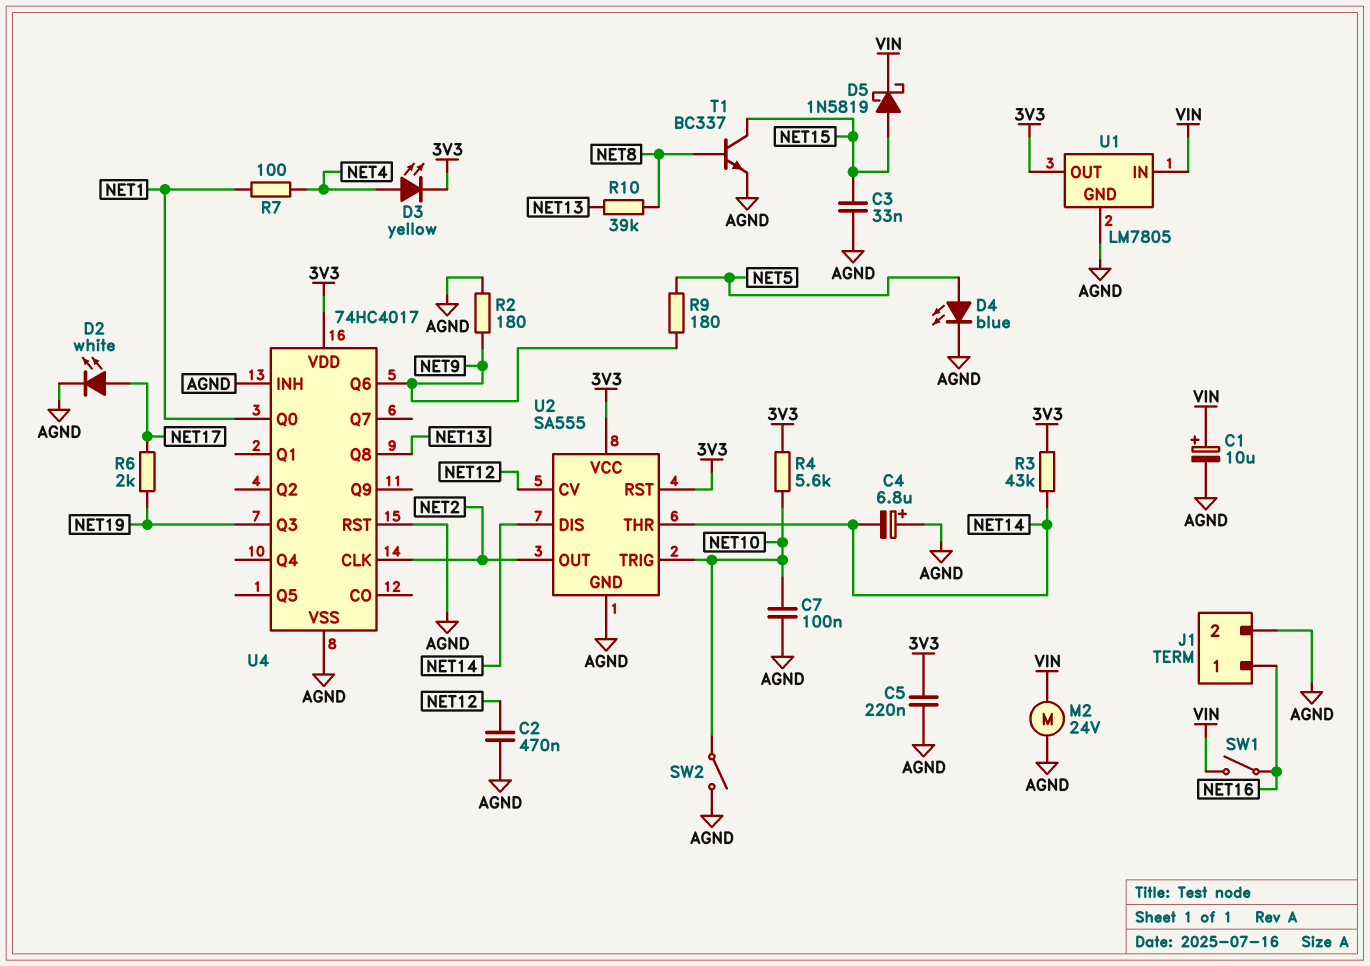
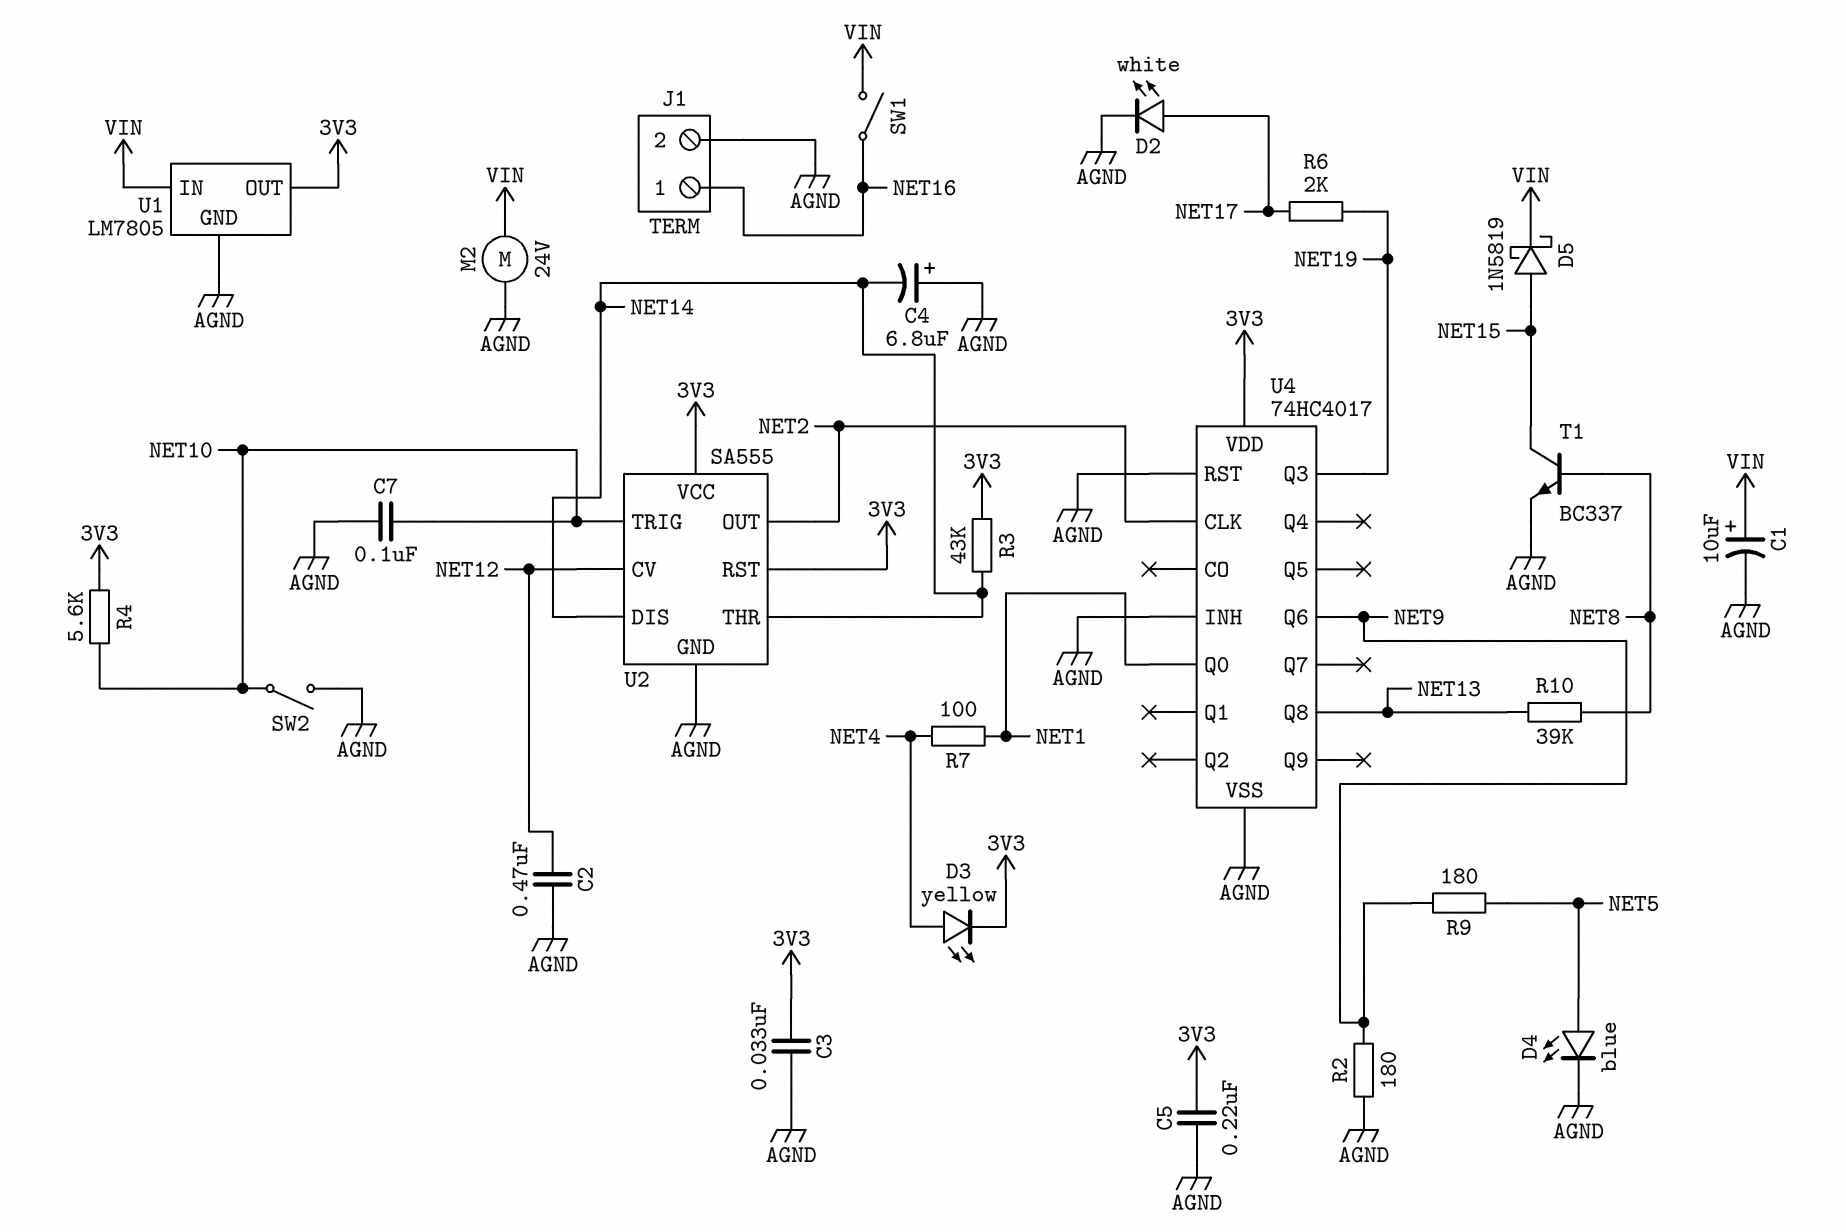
C3: 33nF (AGND, NET15) -> 33nF (3V3, AGND)

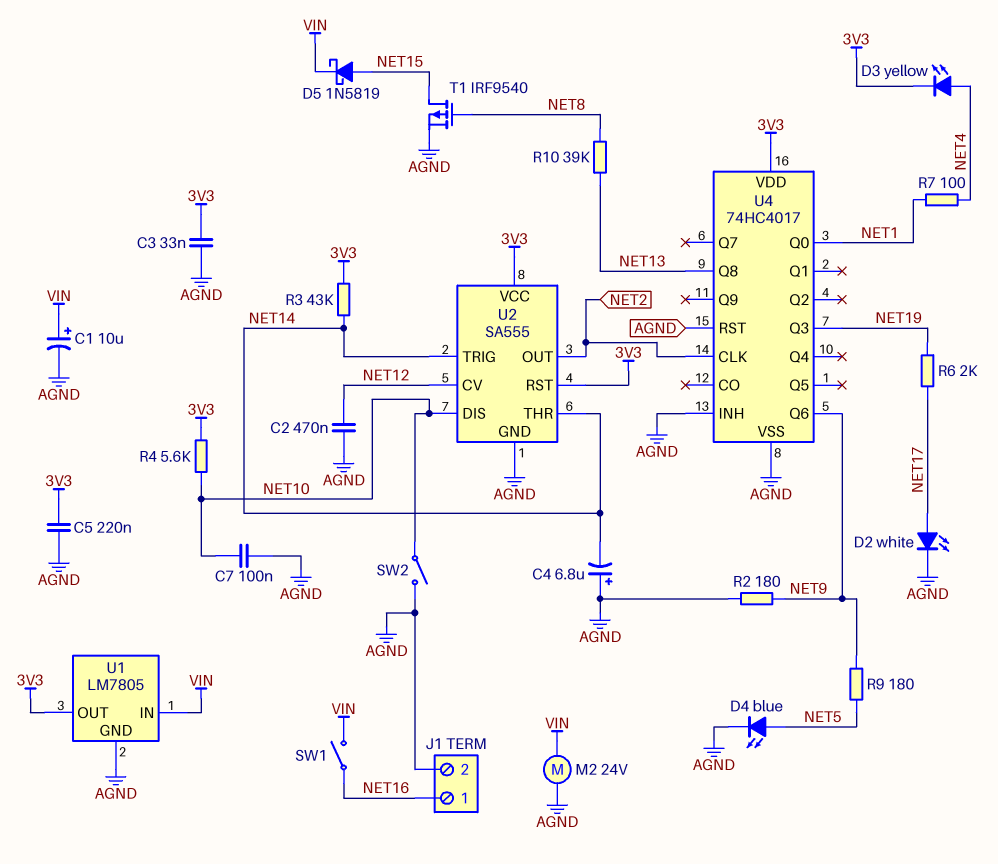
T1: NPN BC337 (B NET8, C NET15, E AGND) -> PMOS IRF9540 (G NET8, D NET15, S AGND)
U2 pin DIS: NET14 -> NET10
U2 pin TRIG: NET10 -> NET14

